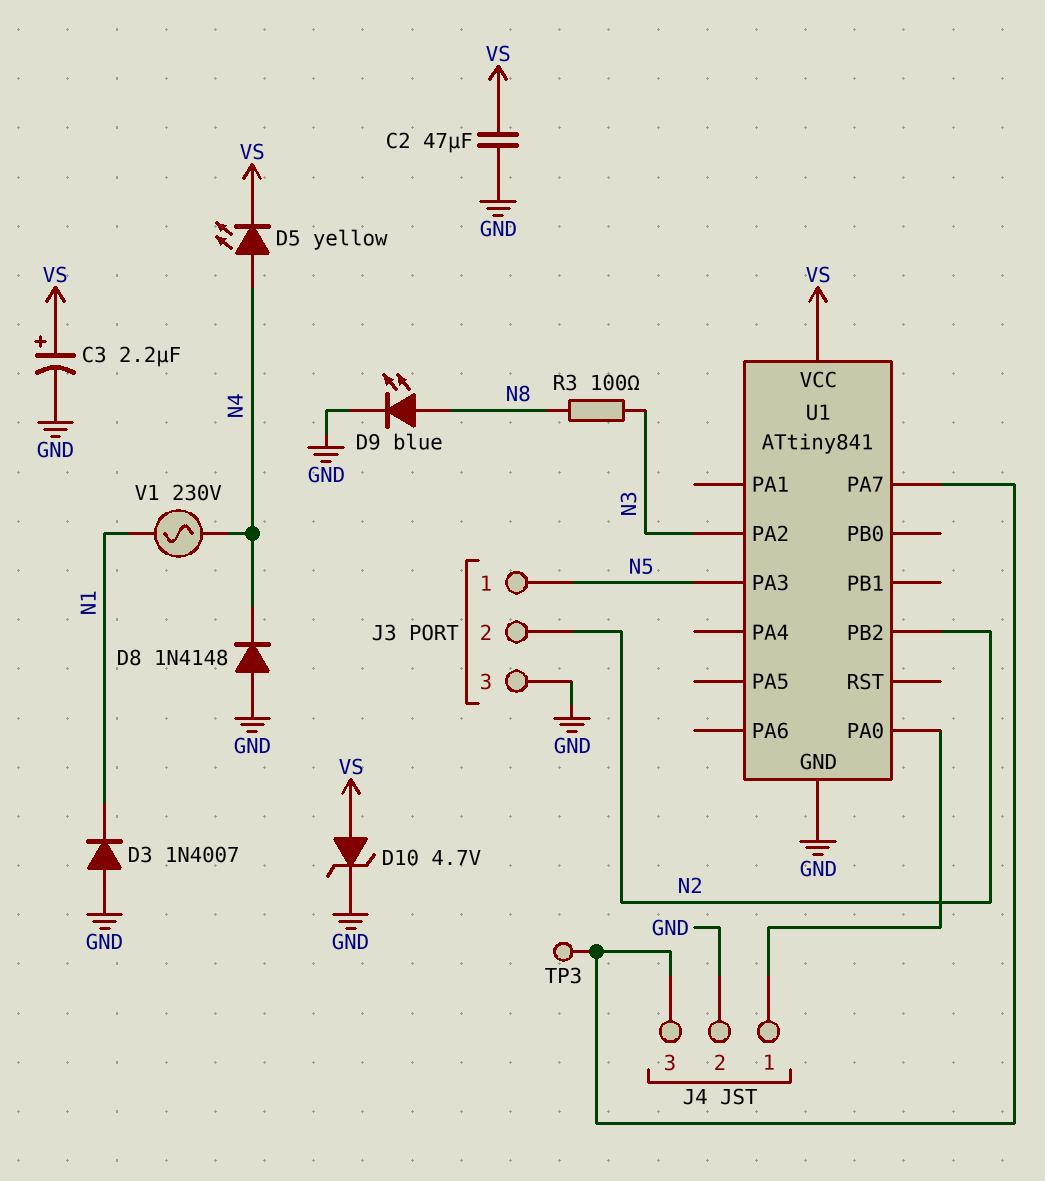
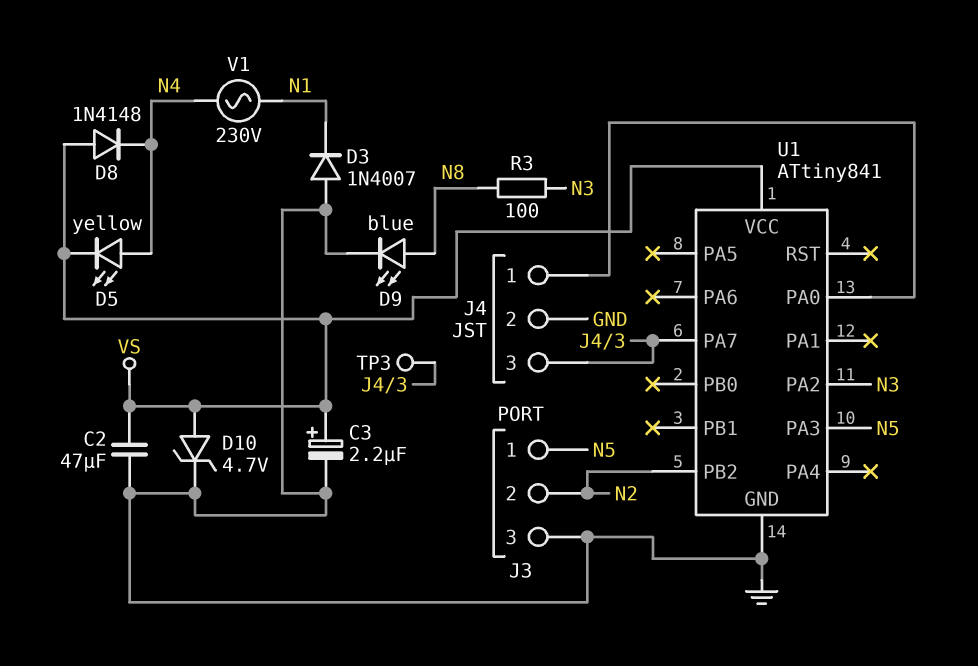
D8: diode 1N4148 (A GND, K N4) -> diode 1N4148 (A VS, K N4)

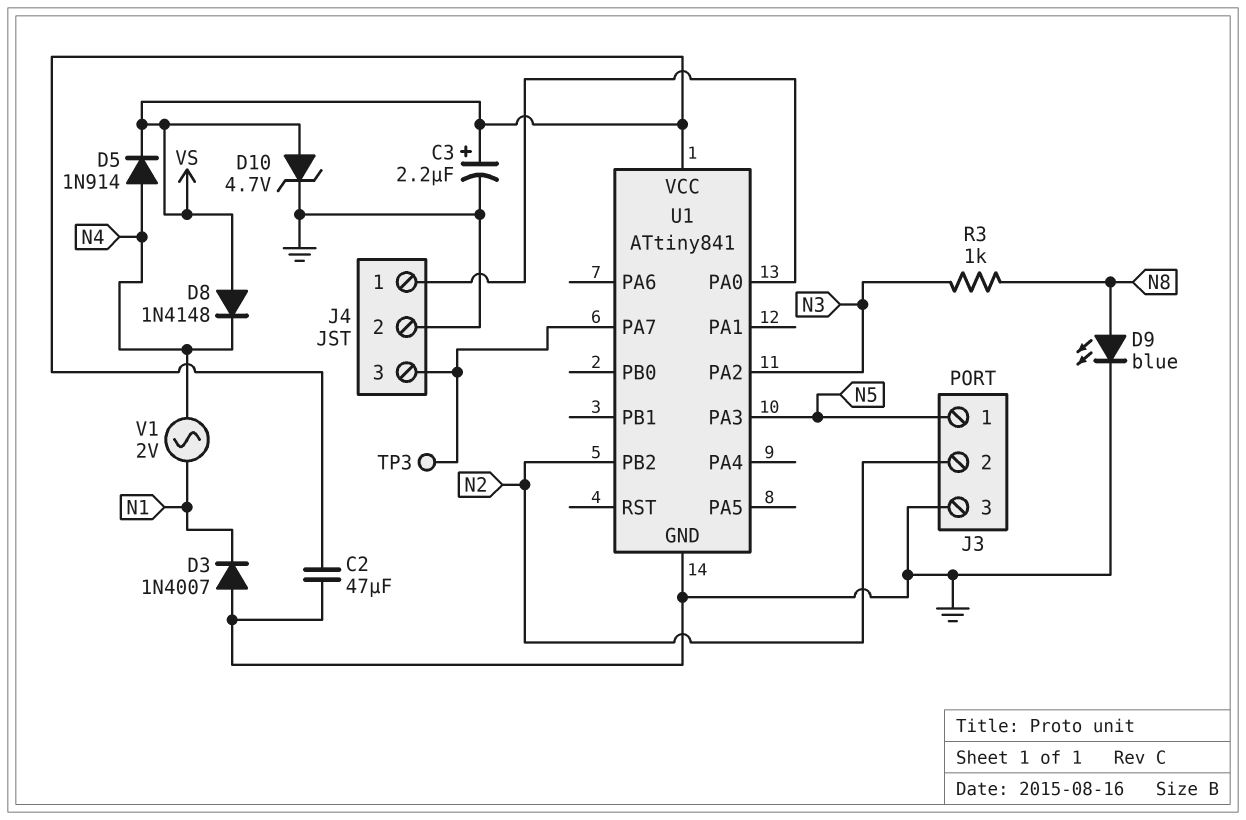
D5: LED yellow (A N4, K VS) -> diode 1N914 (A N4, K VS)
R3: 100 (N3, N8) -> 1k (N3, N8)
V1: AC 230V (N1, N4) -> AC 2V (N1, N4)

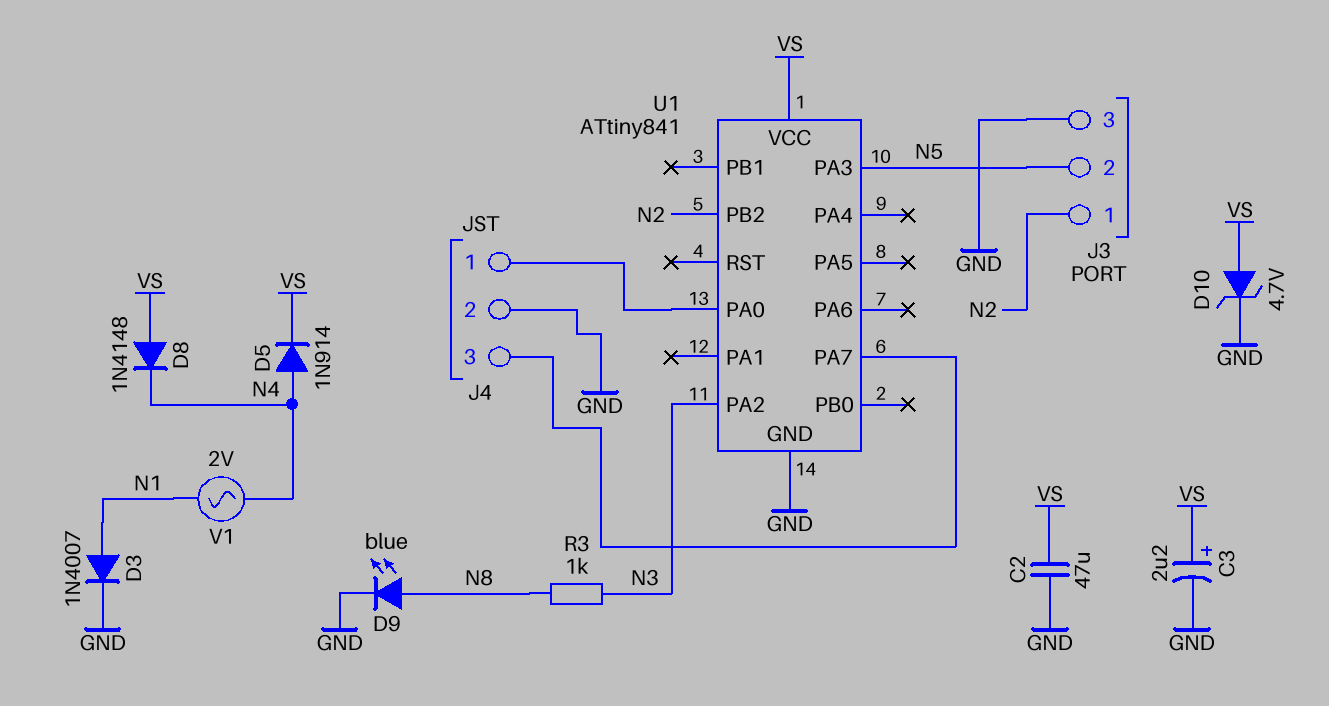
D3: diode 1N4007 (A GND, K N1) -> diode 1N4007 (A N1, K GND)
J3 pin 1: N5 -> N2
J3 pin 2: N2 -> N5
TP3: test point (J4/3) -> none

